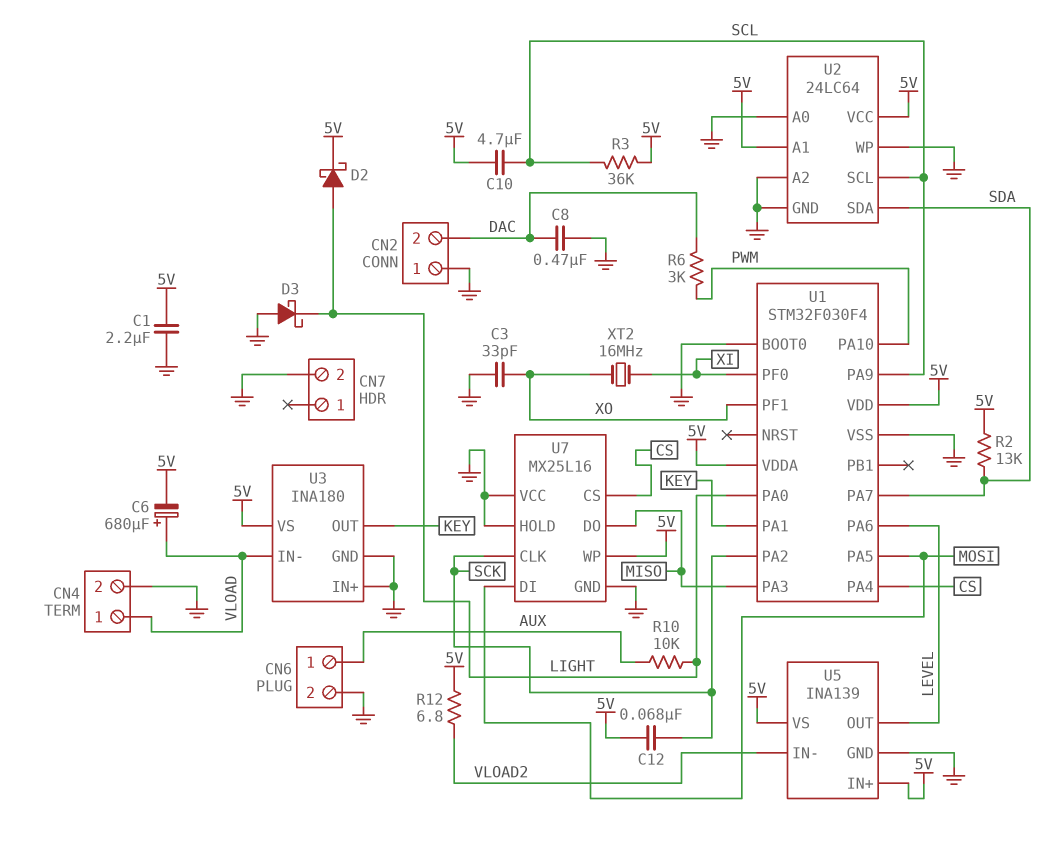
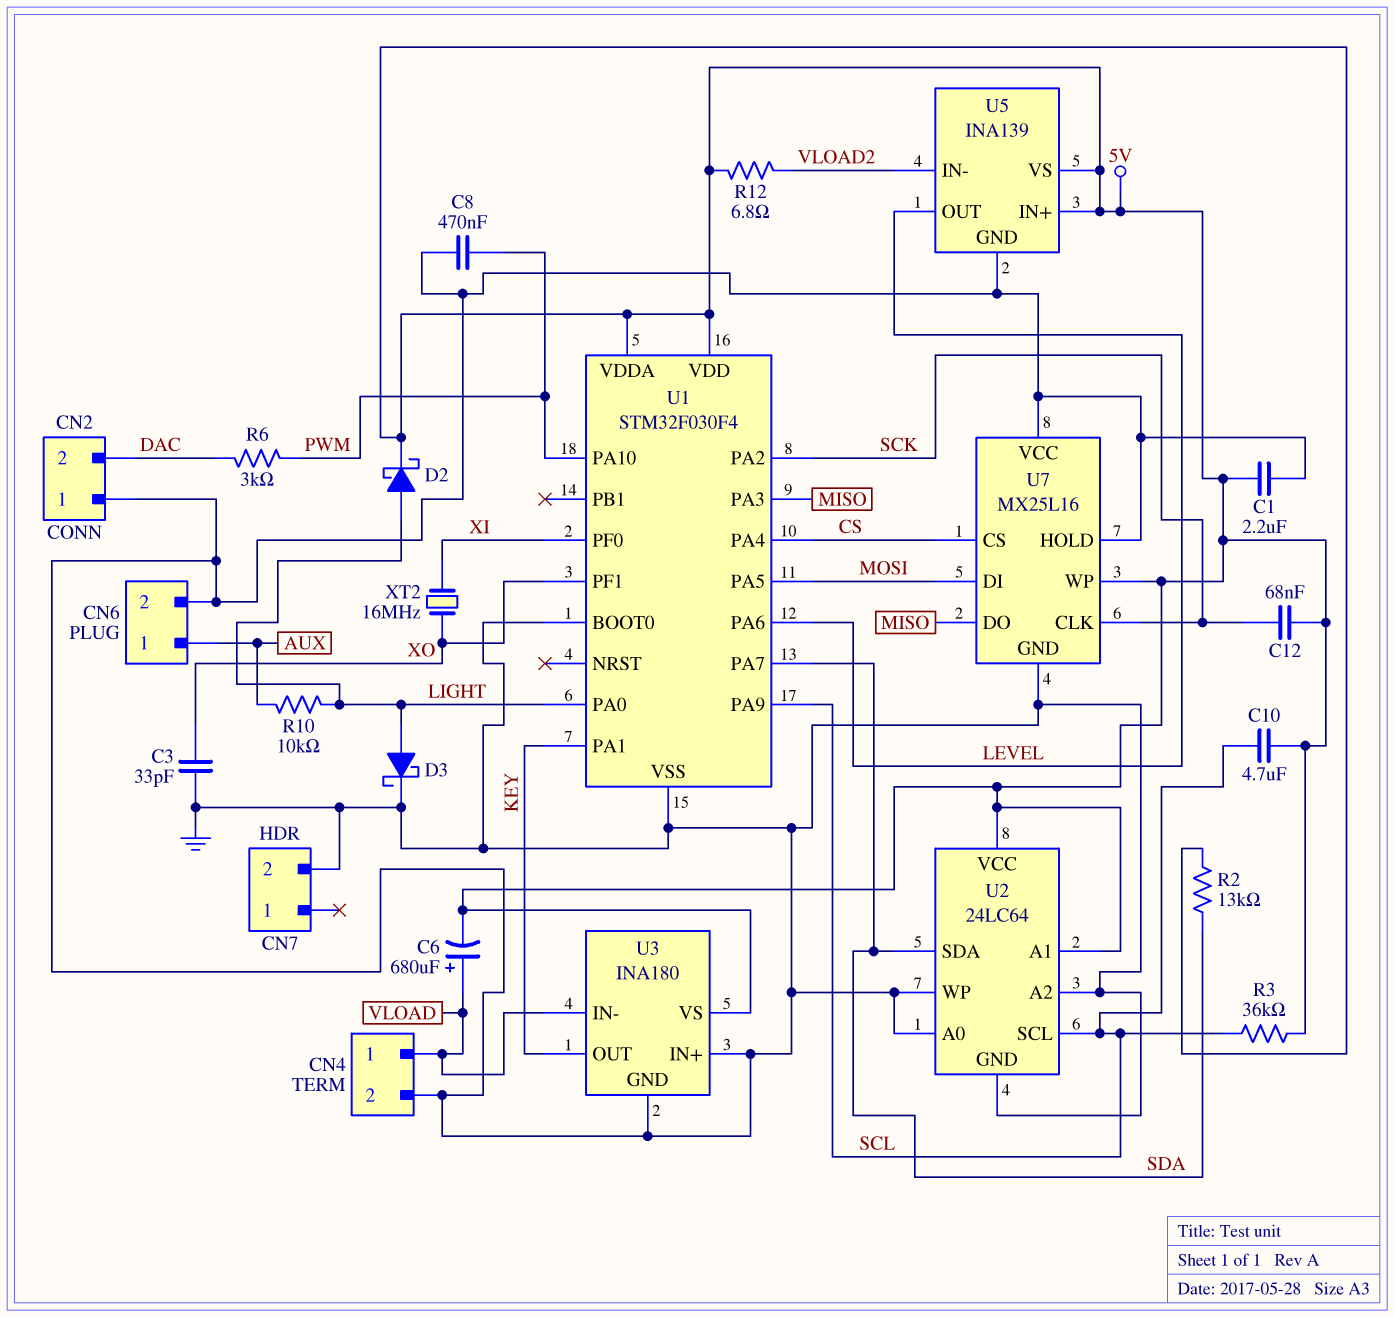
C8: 470nF (DAC, GND) -> 470nF (GND, PWM)
D3: schottky (A GND, K LIGHT) -> schottky (A LIGHT, K GND)

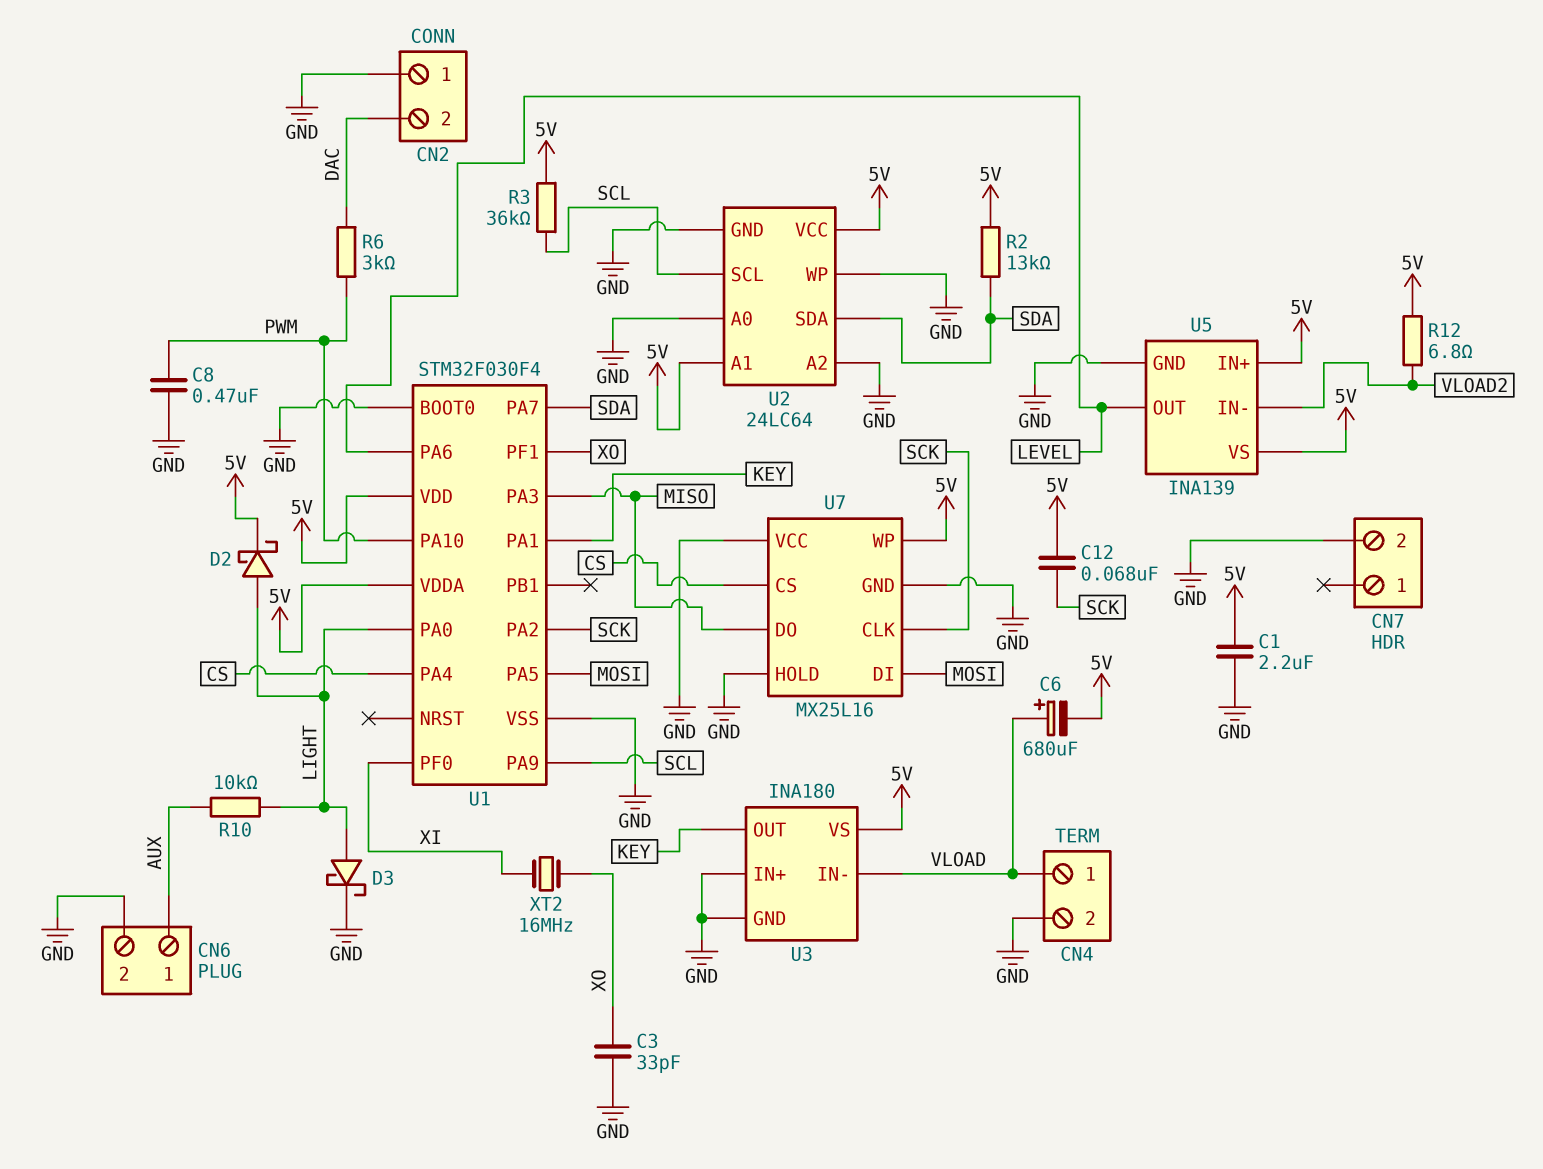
C10: 4.7uF (5V, SCL) -> none

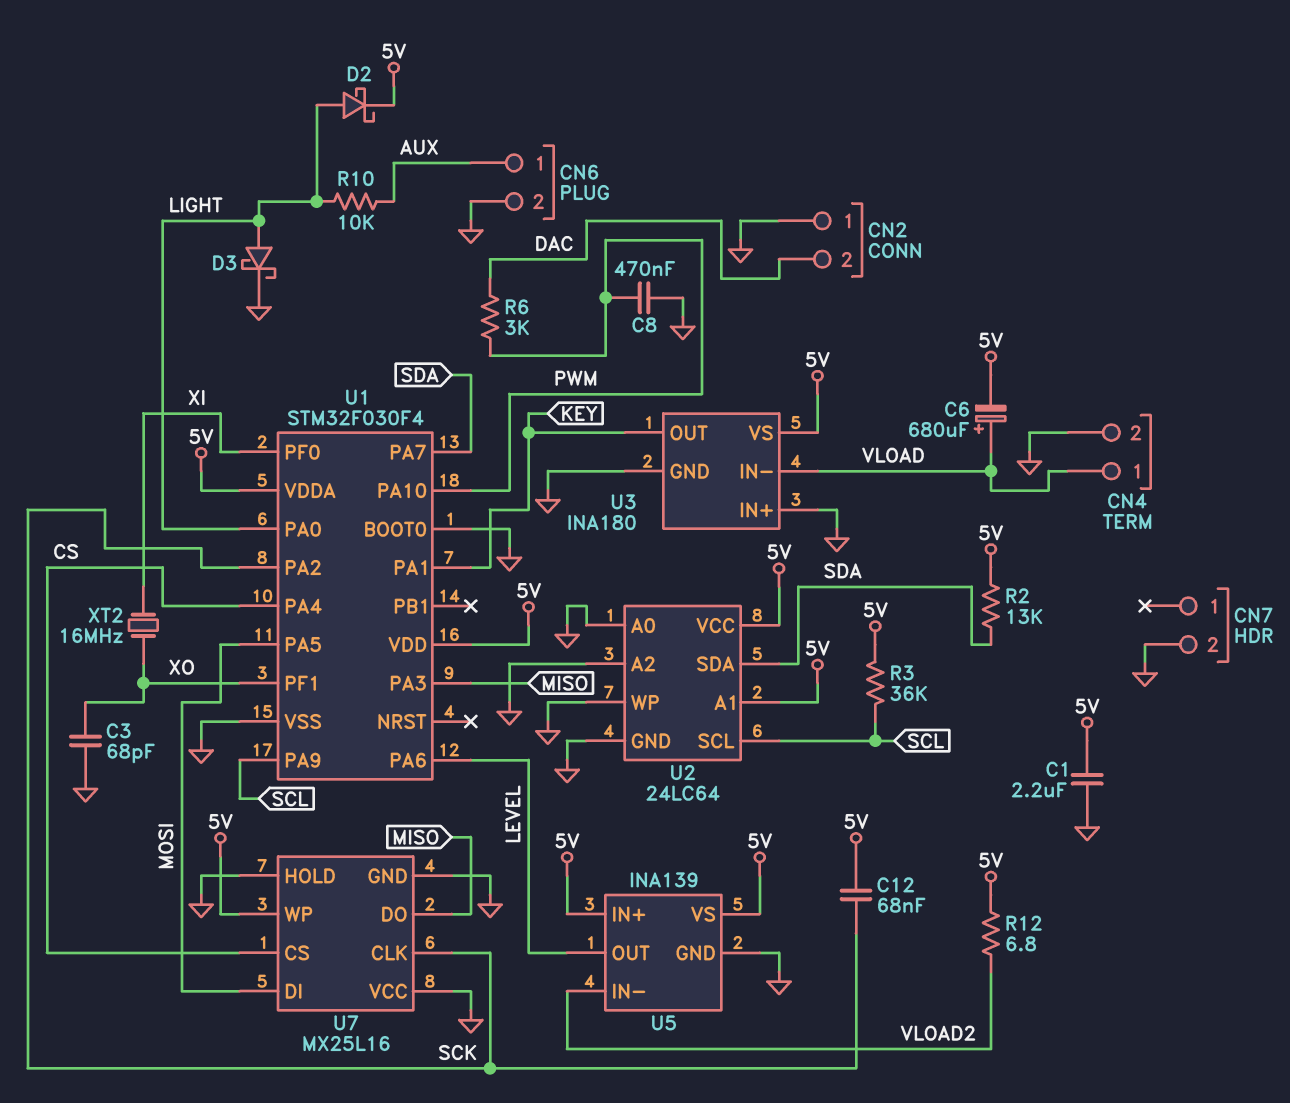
C3: 33pF (GND, XO) -> 68pF (GND, XO)

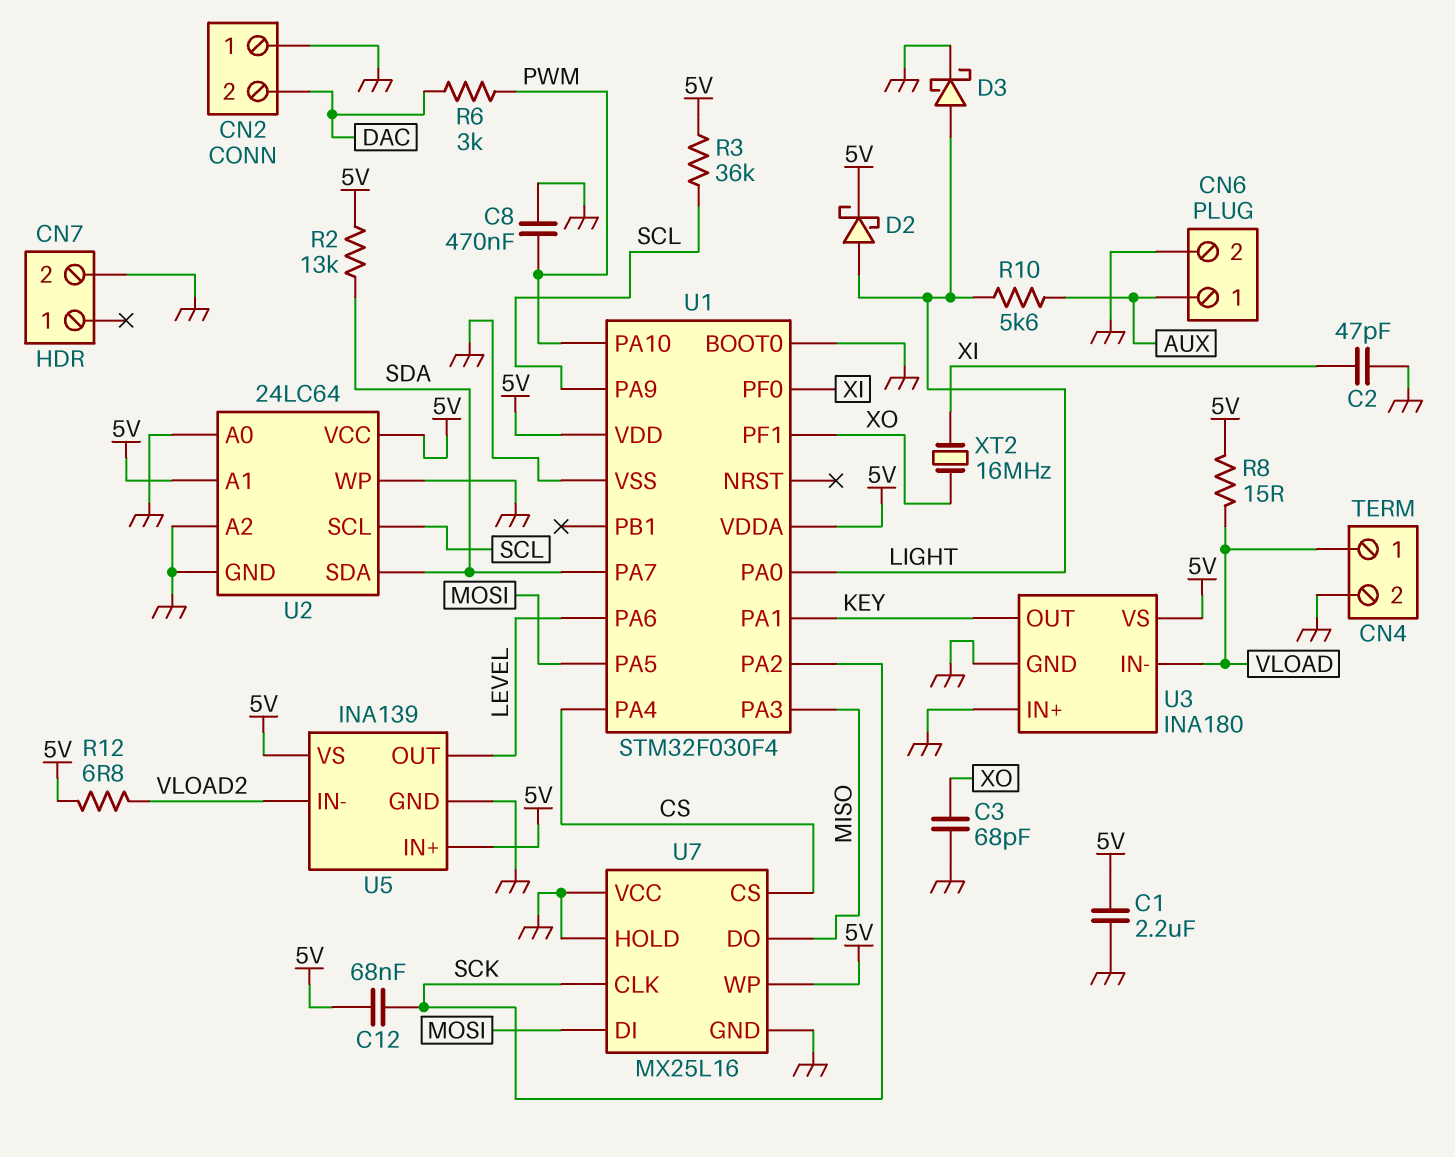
C2: none -> 47pF (GND, XI)
C6: 680uF (plus VLOAD, minus 5V) -> none
R8: none -> 15 (5V, VLOAD)
R10: 10k (AUX, LIGHT) -> 5.6k (AUX, LIGHT)

